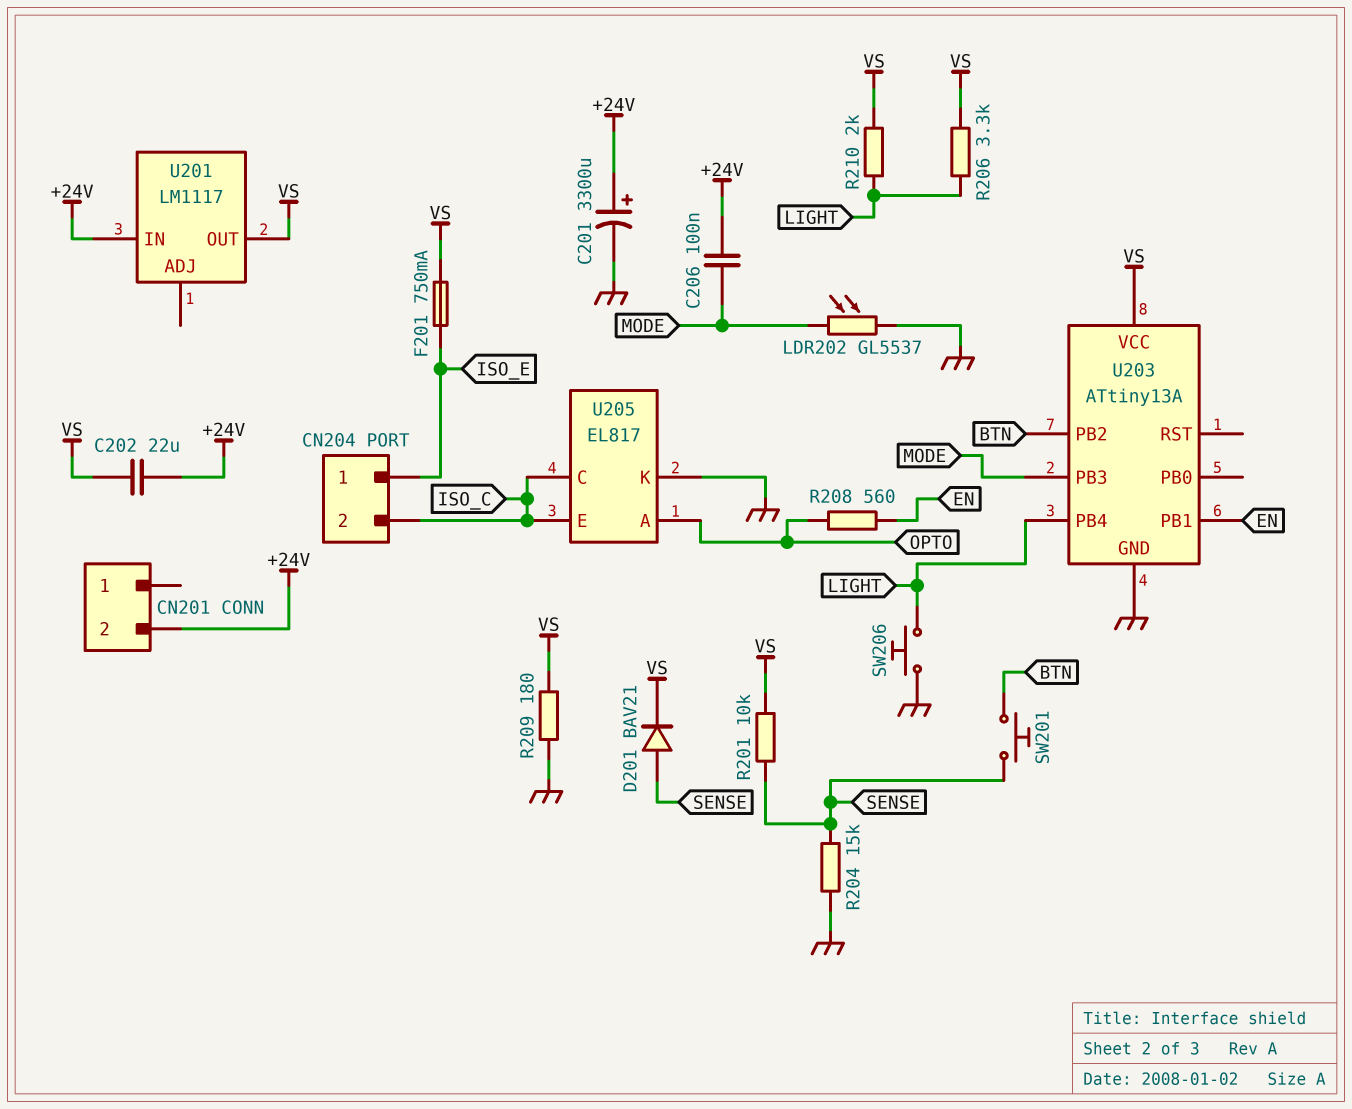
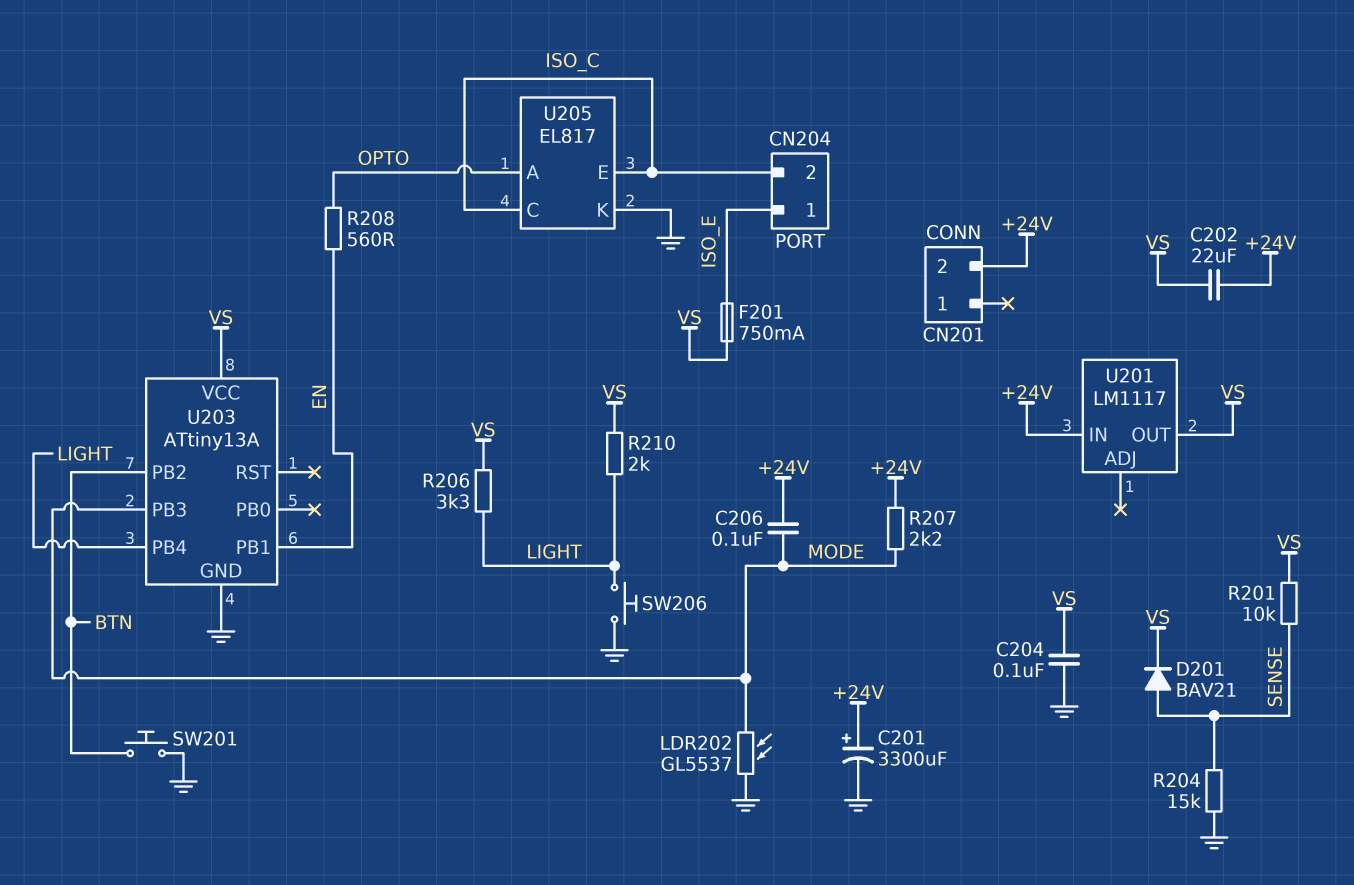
C204: none -> 100nF (GND, VS)
R207: none -> 2.2k (+24V, MODE)
R209: 180 (GND, VS) -> none
SW201: button (BTN, SENSE) -> button (BTN, GND)

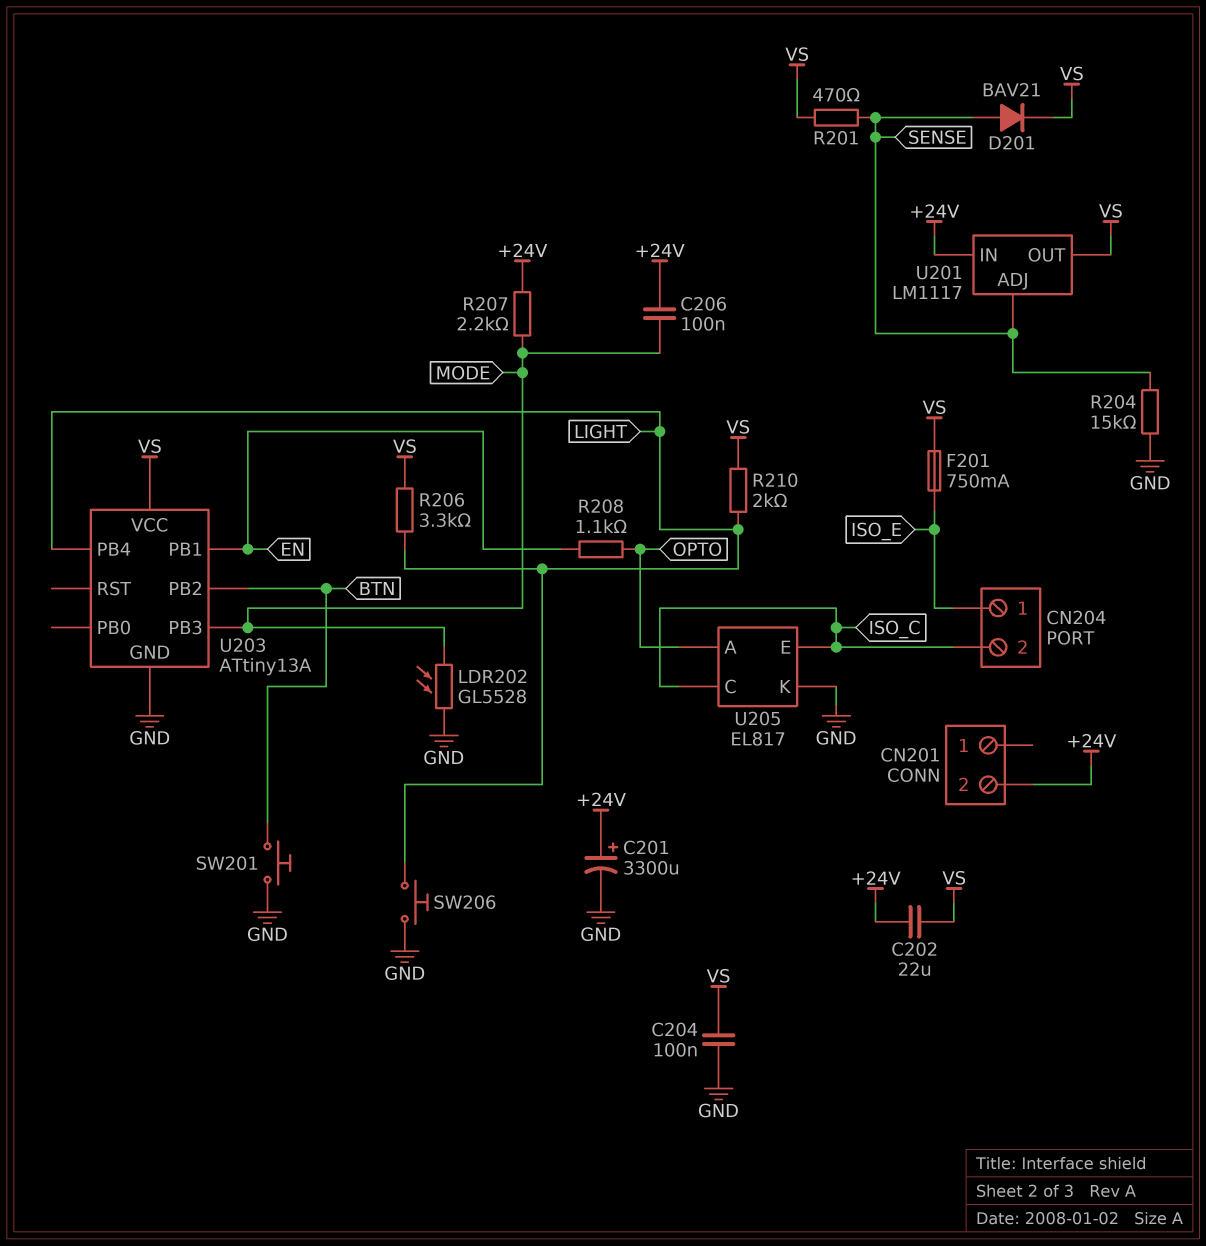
LDR202: GL5537 (GND, MODE) -> GL5528 (GND, MODE)
R201: 10k (SENSE, VS) -> 470 (SENSE, VS)
R208: 560 (EN, OPTO) -> 1.1k (EN, OPTO)
U201 pin ADJ: none -> SENSE

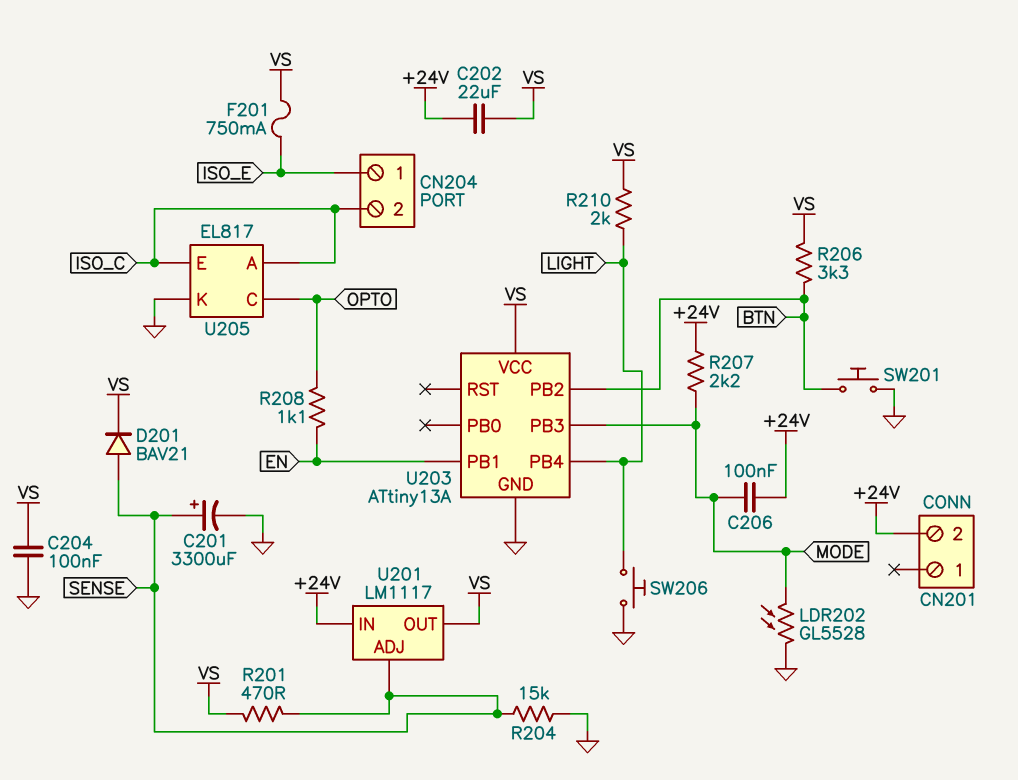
C201: 3300uF (plus +24V, minus GND) -> 3300uF (plus SENSE, minus GND)
R206: 3.3k (LIGHT, VS) -> 3.3k (BTN, VS)
U205 pin A: OPTO -> ISO_C
U205 pin C: ISO_C -> OPTO

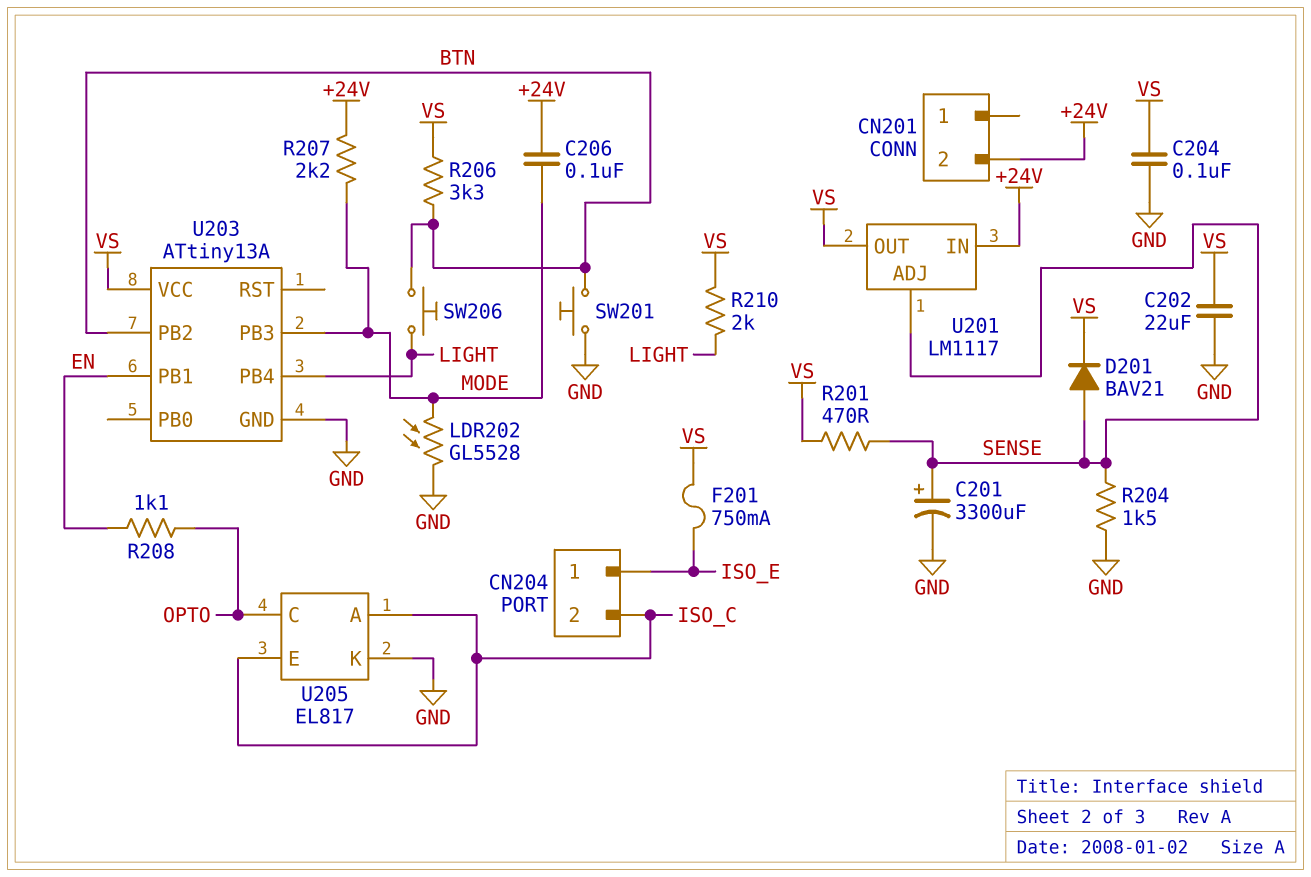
C202: 22uF (+24V, VS) -> 22uF (GND, VS)
R204: 15k (GND, SENSE) -> 1.5k (GND, SENSE)
SW206: button (GND, LIGHT) -> button (BTN, LIGHT)

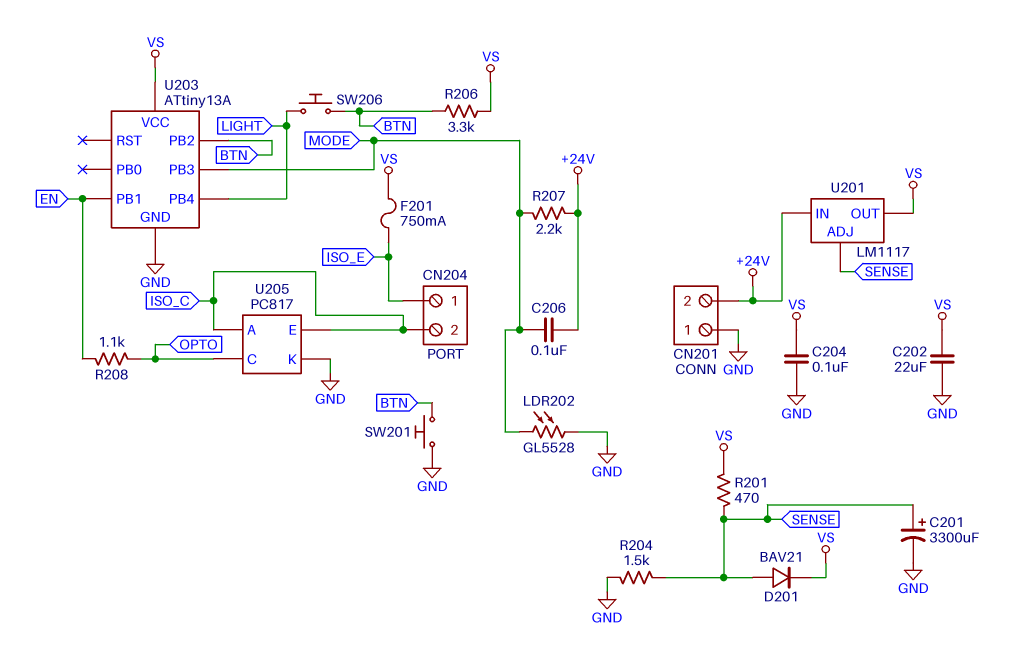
CN201 pin 1: none -> GND
R210: 2k (LIGHT, VS) -> none
U205: EL817 -> PC817

